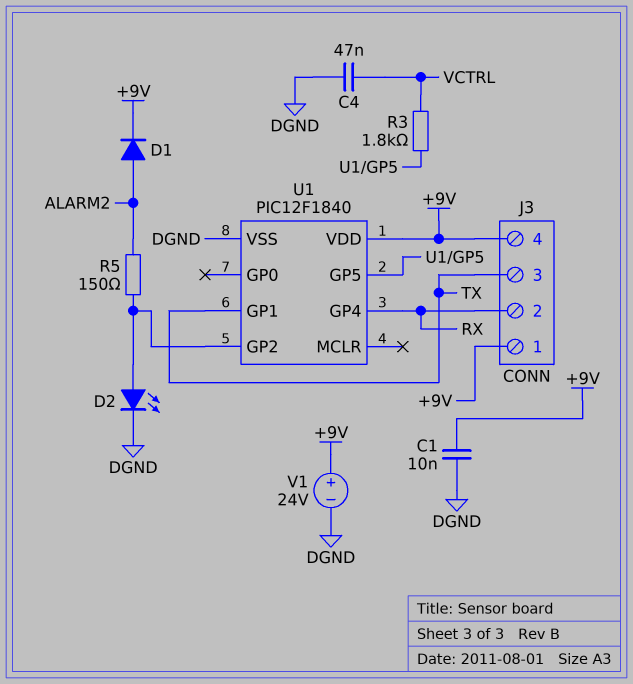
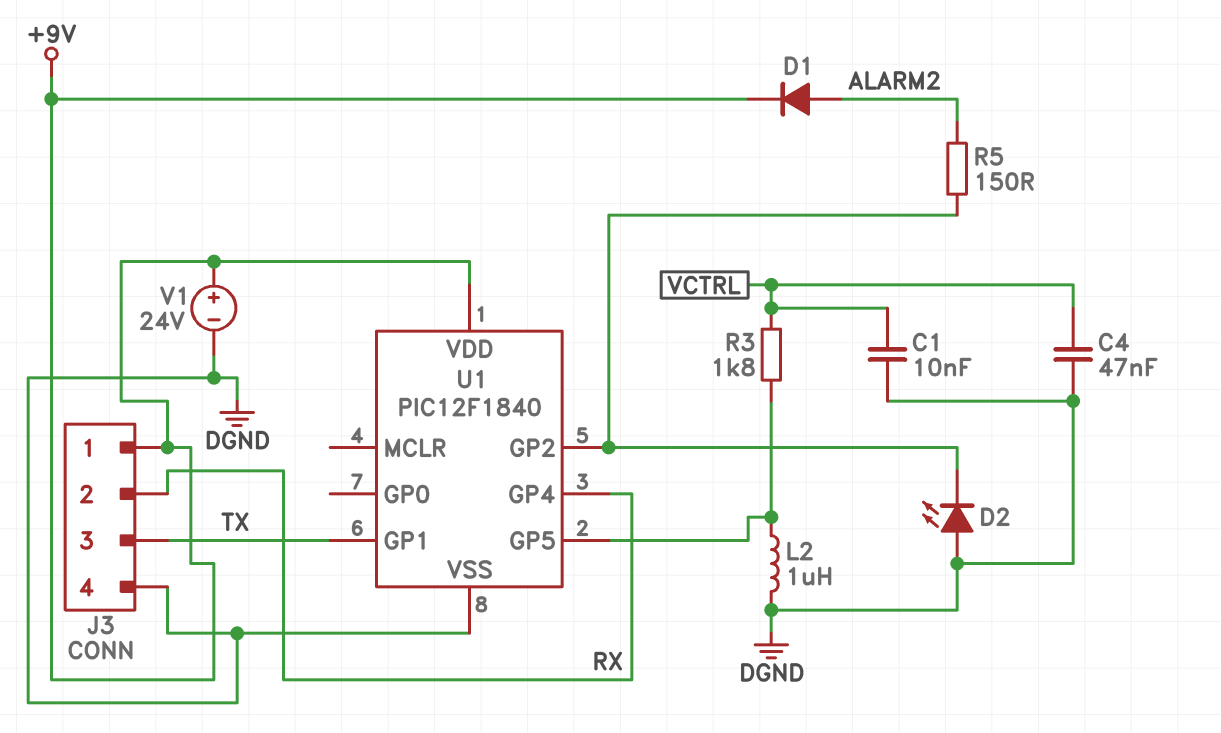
C1: 10nF (+9V, DGND) -> 10nF (DGND, VCTRL)
D2: LED (A U1/GP2, K DGND) -> LED (A DGND, K U1/GP2)
J3 pin 4: +9V -> DGND
L2: none -> 1uH (DGND, U1/GP5)

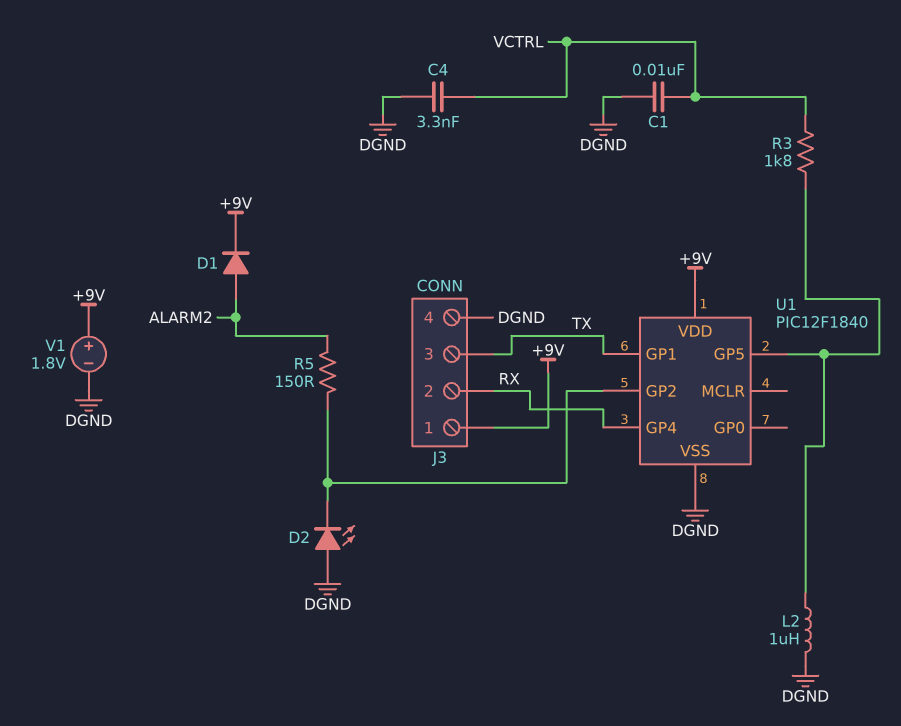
C4: 47nF (DGND, VCTRL) -> 3.3nF (DGND, VCTRL)
V1: 24V (plus +9V, minus DGND) -> 1.8V (plus +9V, minus DGND)

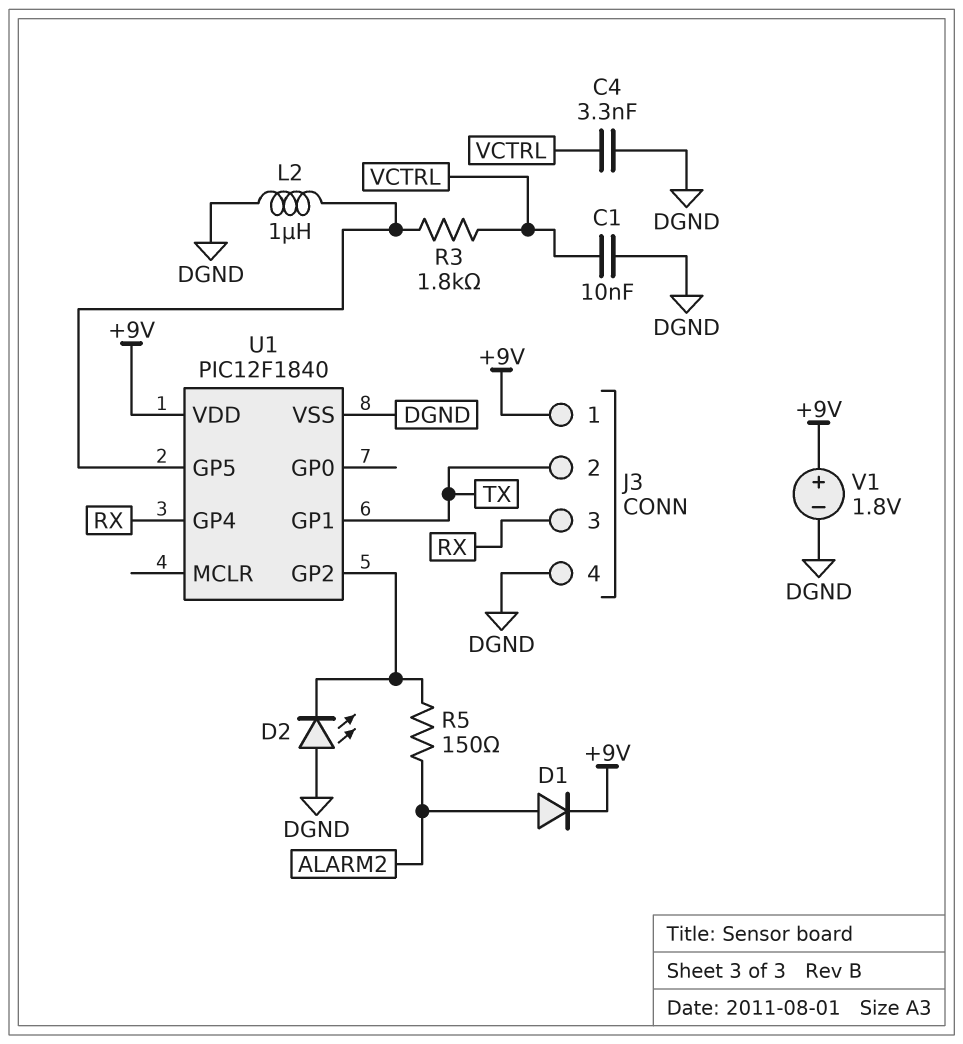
J3 pin 2: RX -> TX
J3 pin 3: TX -> RX

